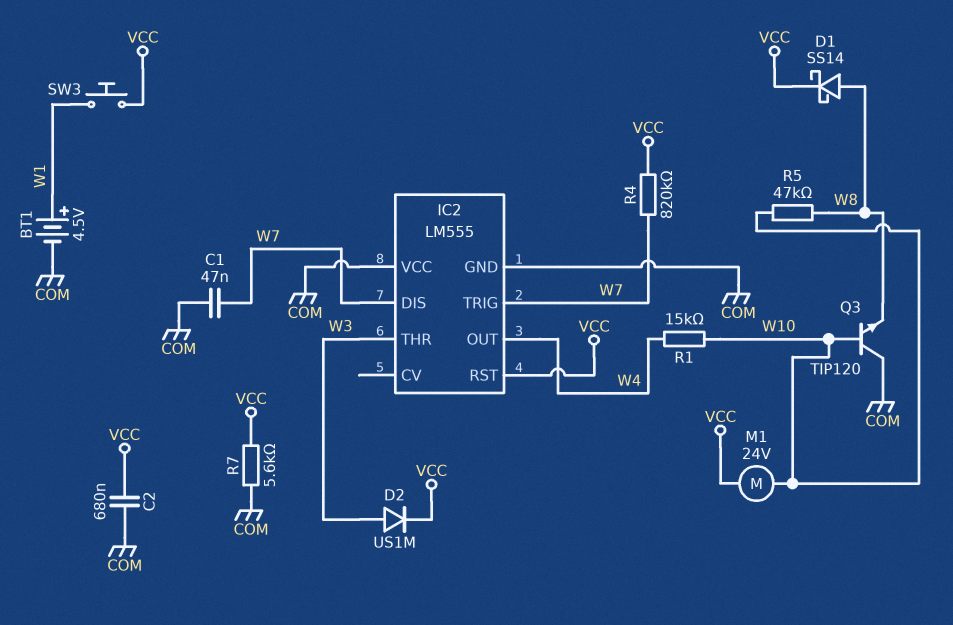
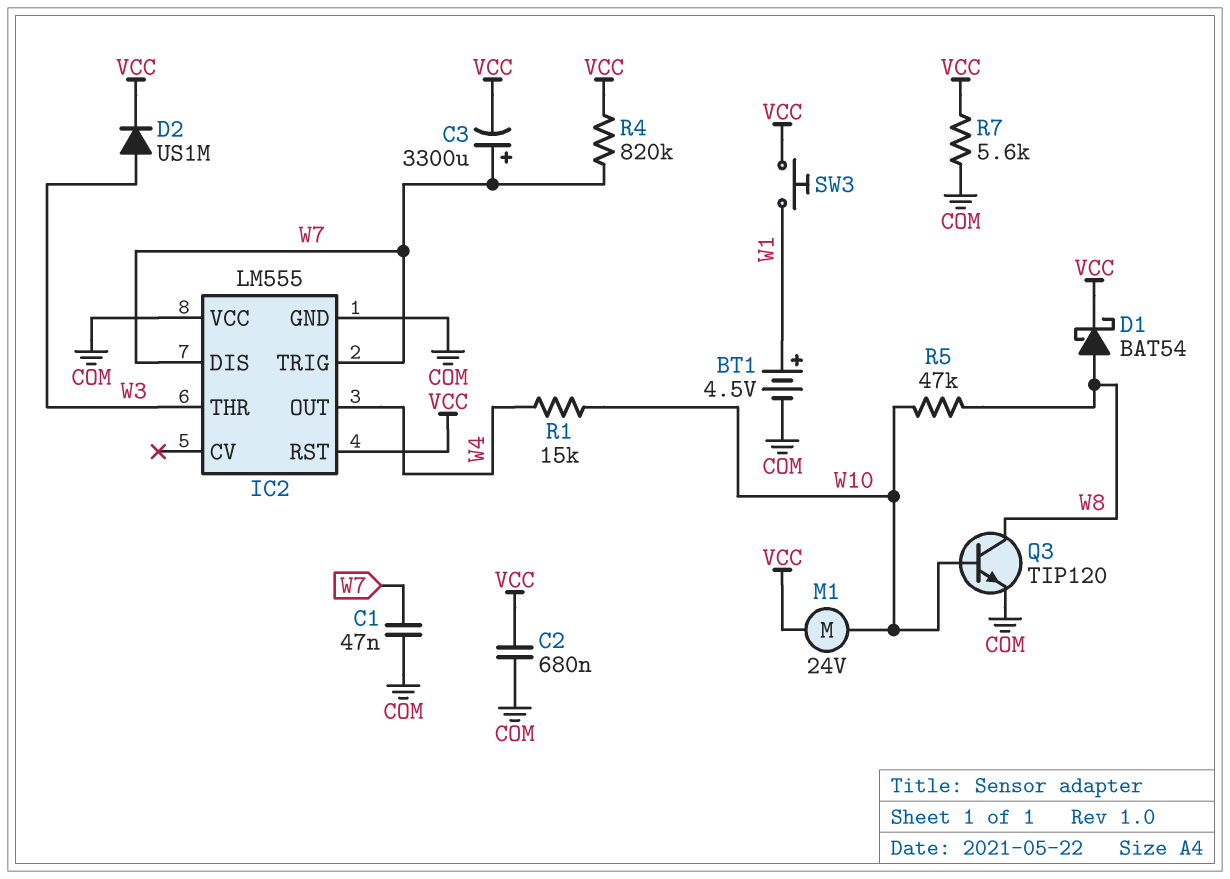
C3: none -> 3300uF (plus W7, minus VCC)
D1: schottky SS14 (A W8, K VCC) -> schottky BAT54 (A W8, K VCC)
Q3: NPN TIP120 (B W10, C COM, E W8) -> NPN TIP120 (B W10, C W8, E COM)

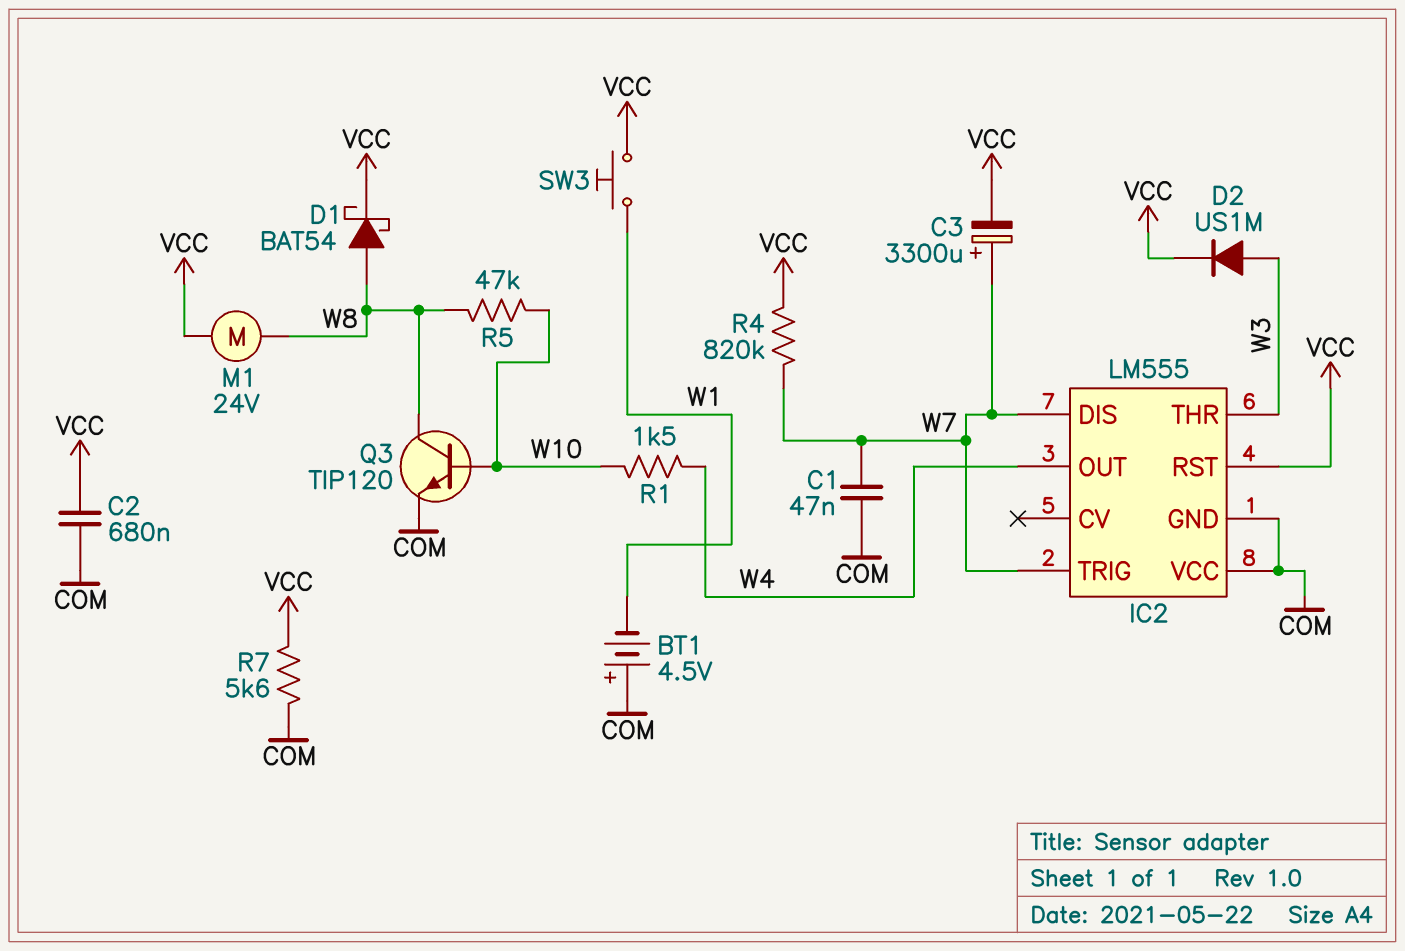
BT1: 4.5V (plus W1, minus COM) -> 4.5V (plus COM, minus W1)
M1: motor 24V (VCC, W10) -> motor 24V (VCC, W8)
R1: 15k (W4, W10) -> 1.5k (W4, W10)

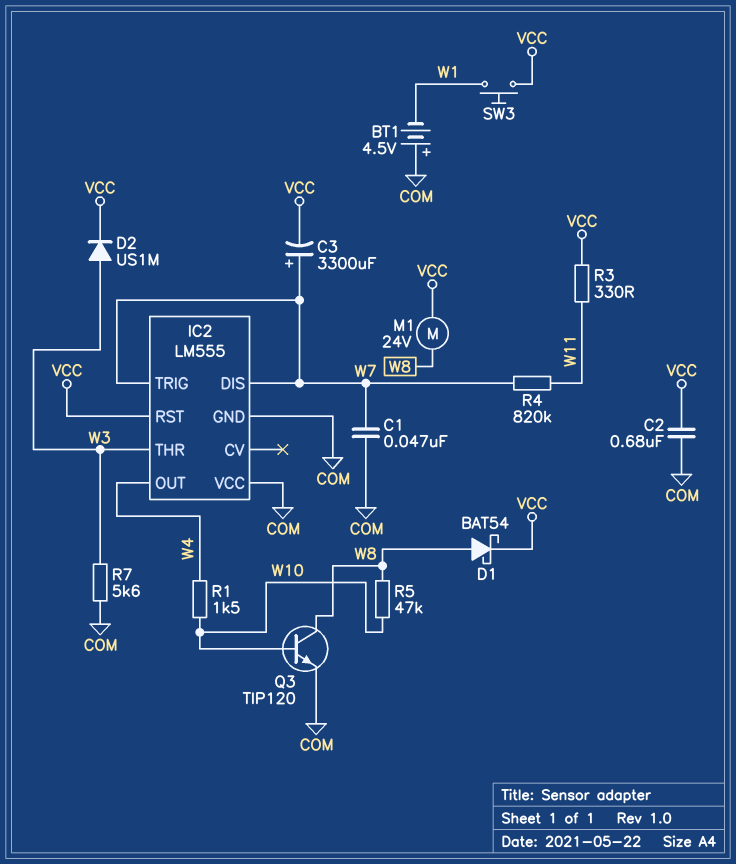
R3: none -> 330 (VCC, W11)
R4: 820k (VCC, W7) -> 820k (W7, W11)
R7: 5.6k (COM, VCC) -> 5.6k (COM, W3)

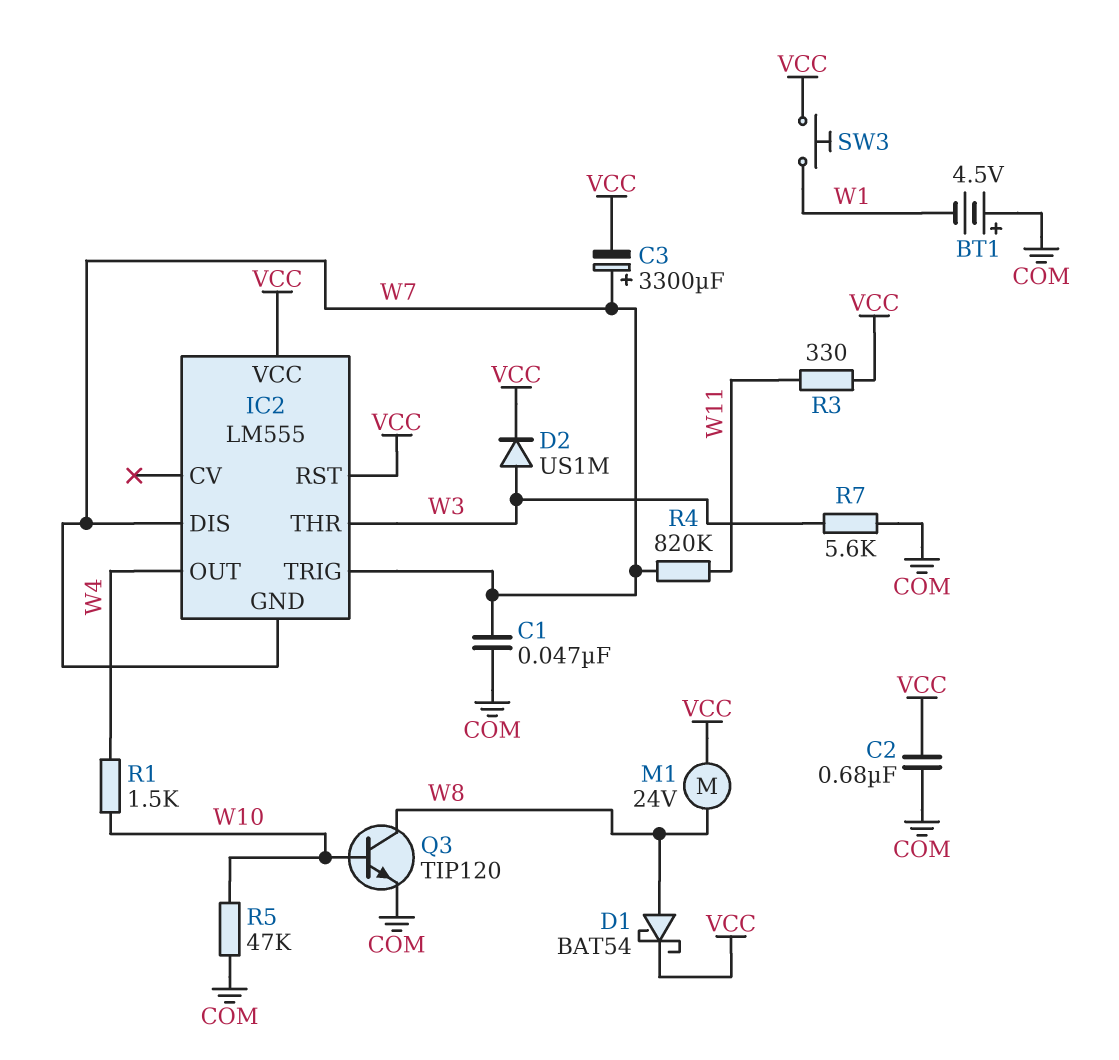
IC2 pin GND: COM -> W7
IC2 pin VCC: COM -> VCC
R5: 47k (W8, W10) -> 47k (COM, W10)

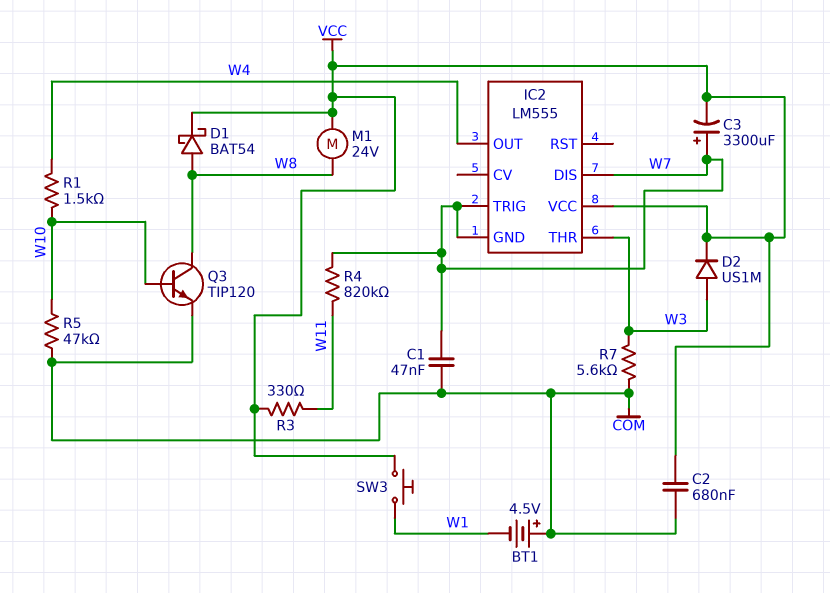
IC2 pin RST: VCC -> none

